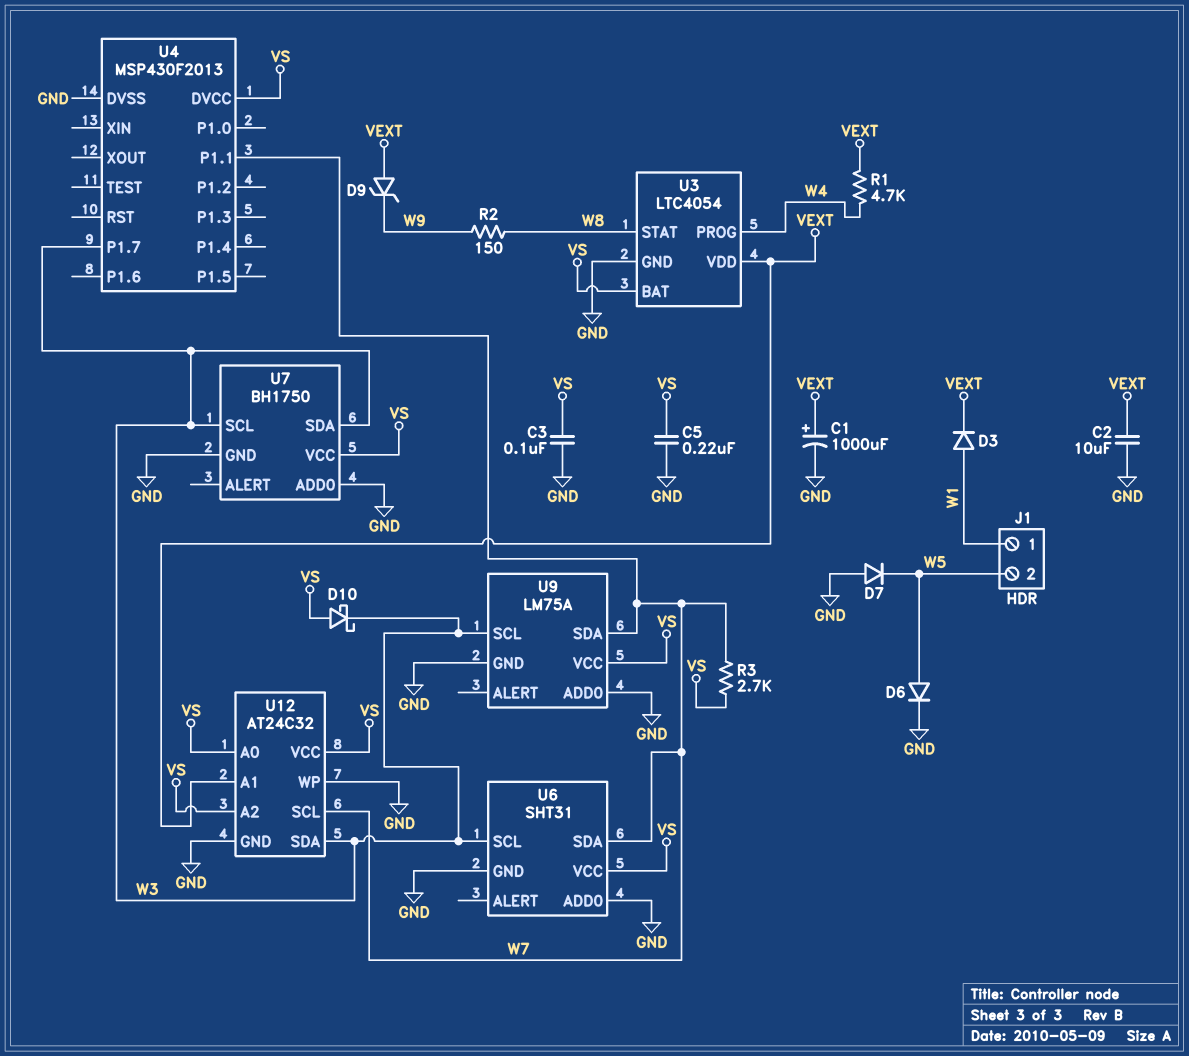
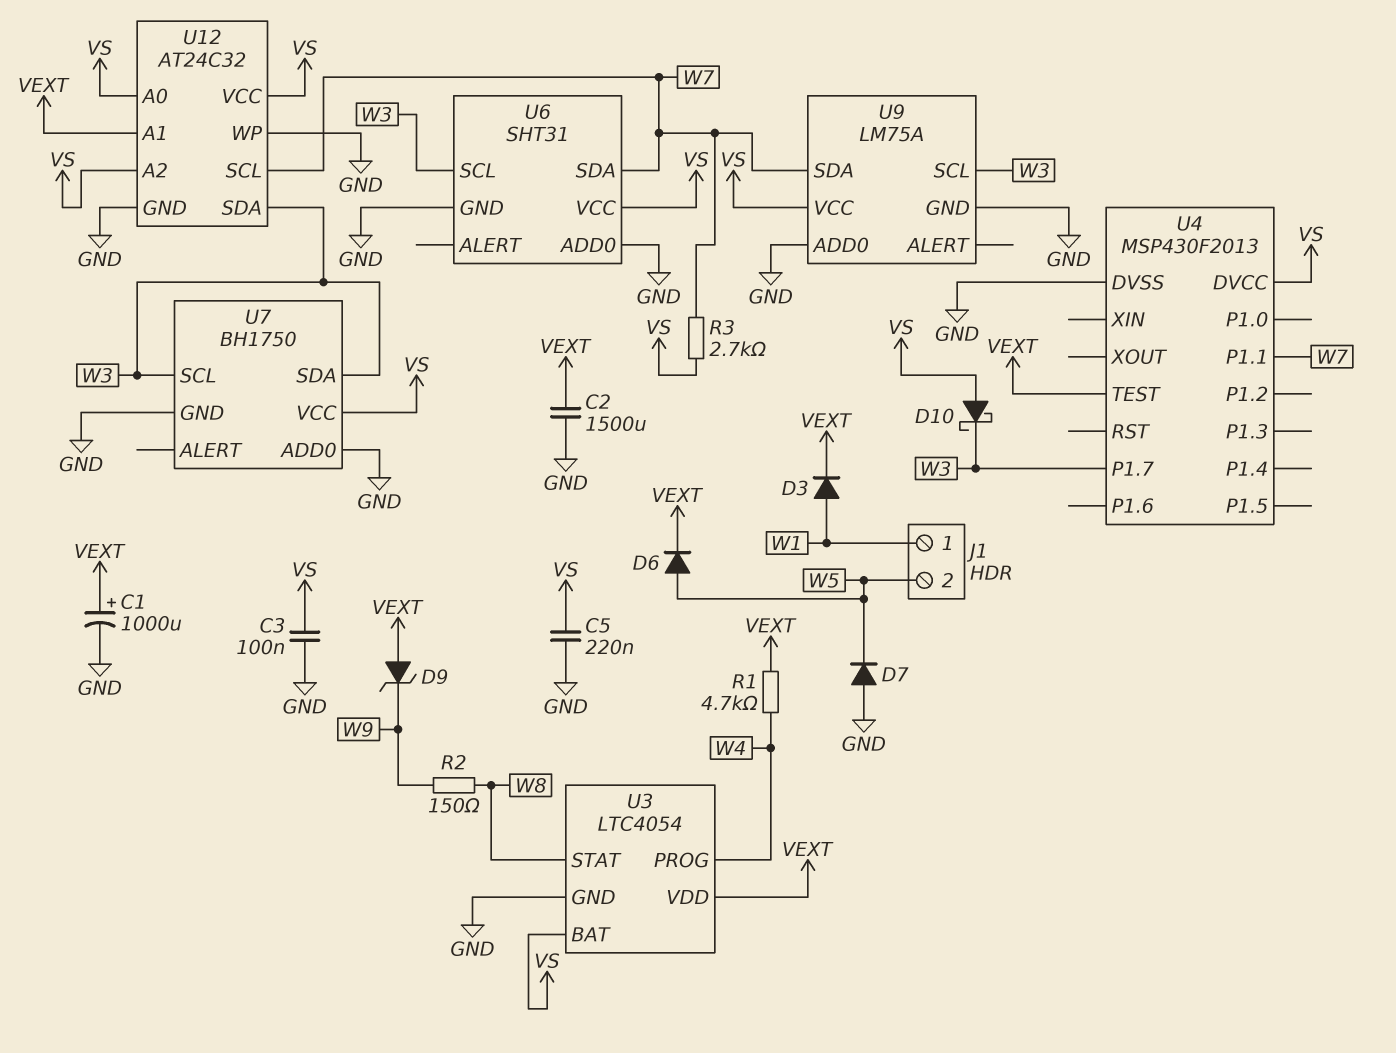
C2: 10uF (GND, VEXT) -> 1500uF (GND, VEXT)
D6: diode (A W5, K GND) -> diode (A W5, K VEXT)
U4 pin TEST: none -> VEXT

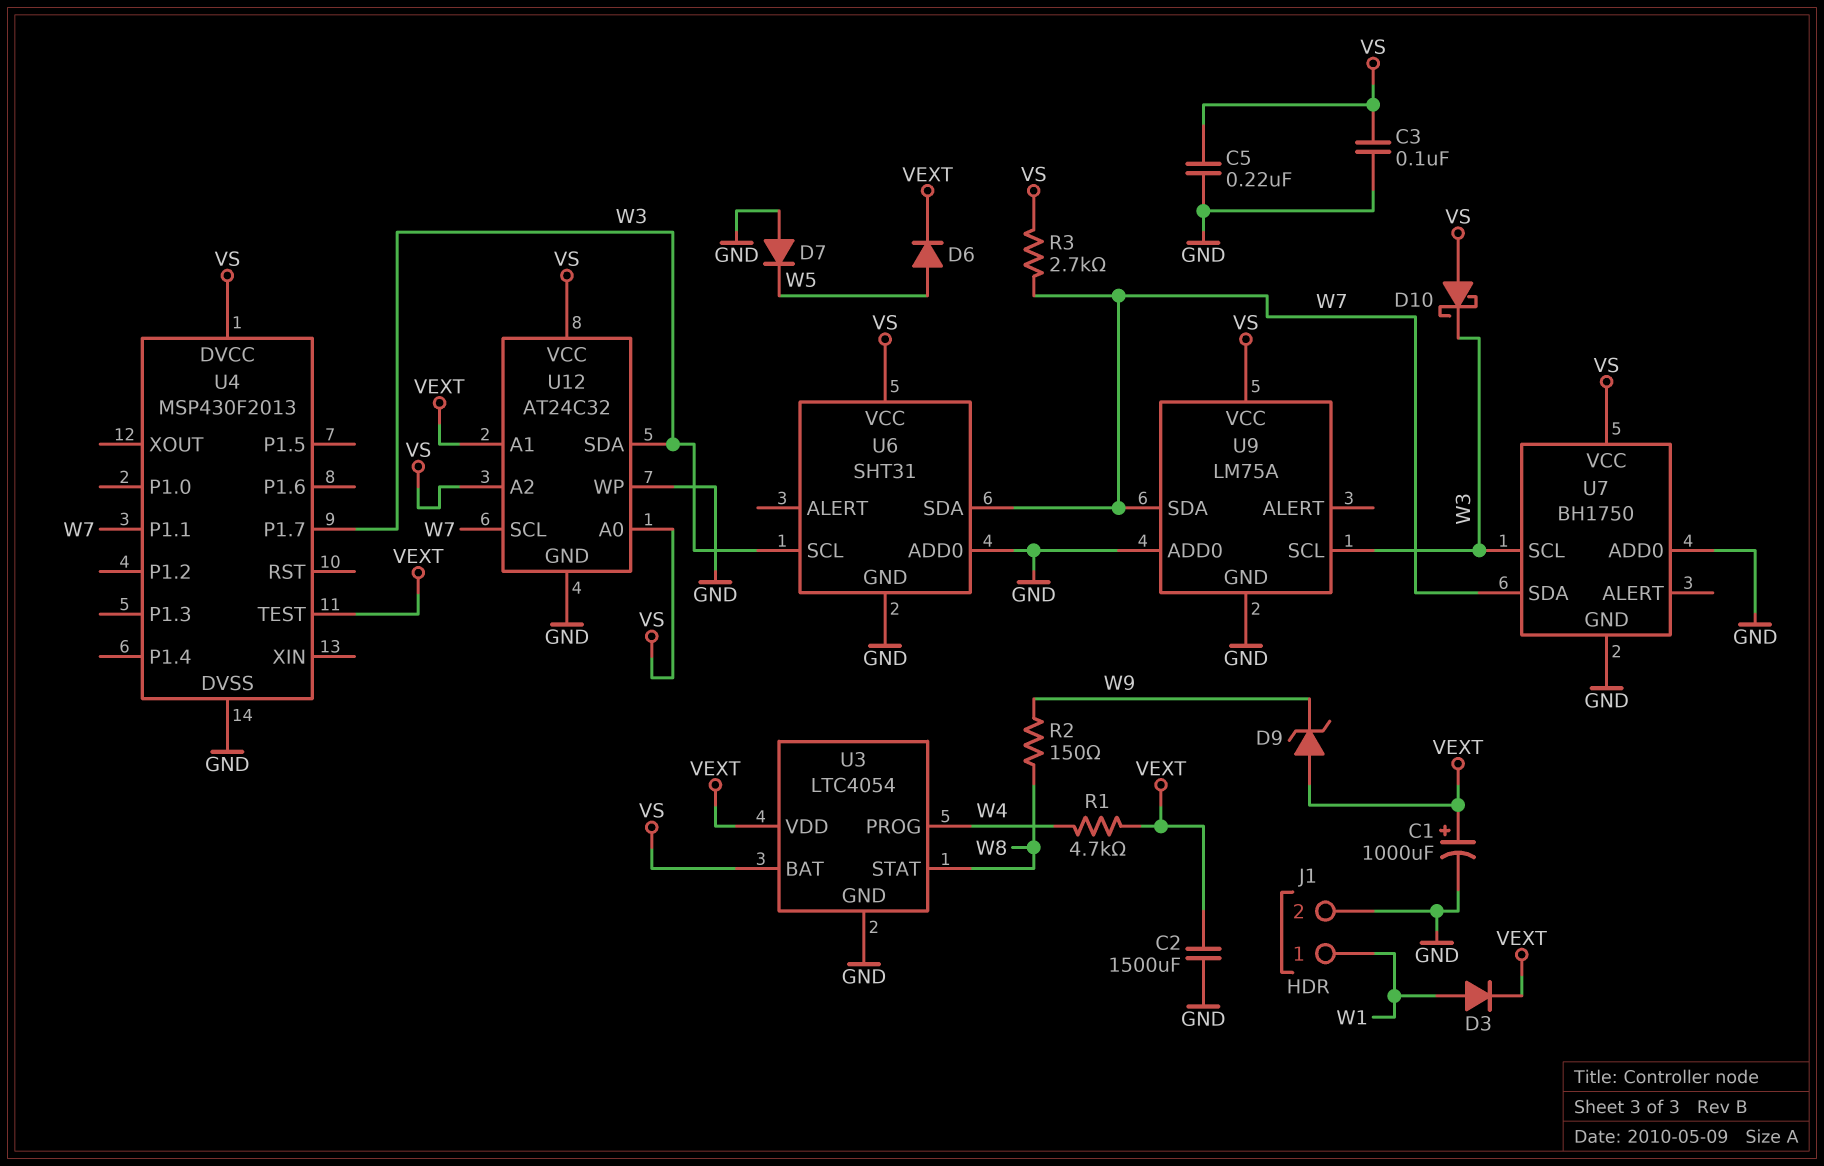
J1 pin 2: W5 -> GND
U7 pin SDA: W3 -> W7

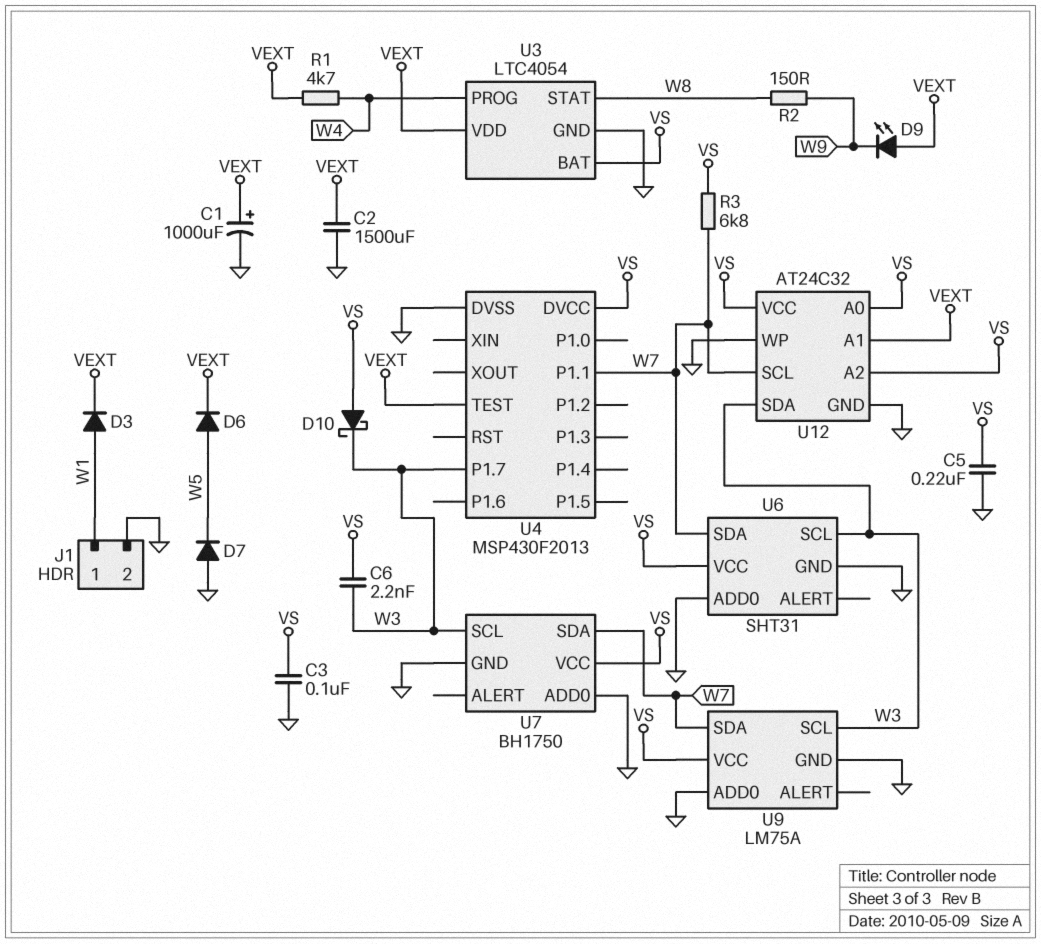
C6: none -> 2.2nF (VS, W3)
D9: zener (A VEXT, K W9) -> LED (A VEXT, K W9)
R3: 2.7k (VS, W7) -> 6.8k (VS, W7)

